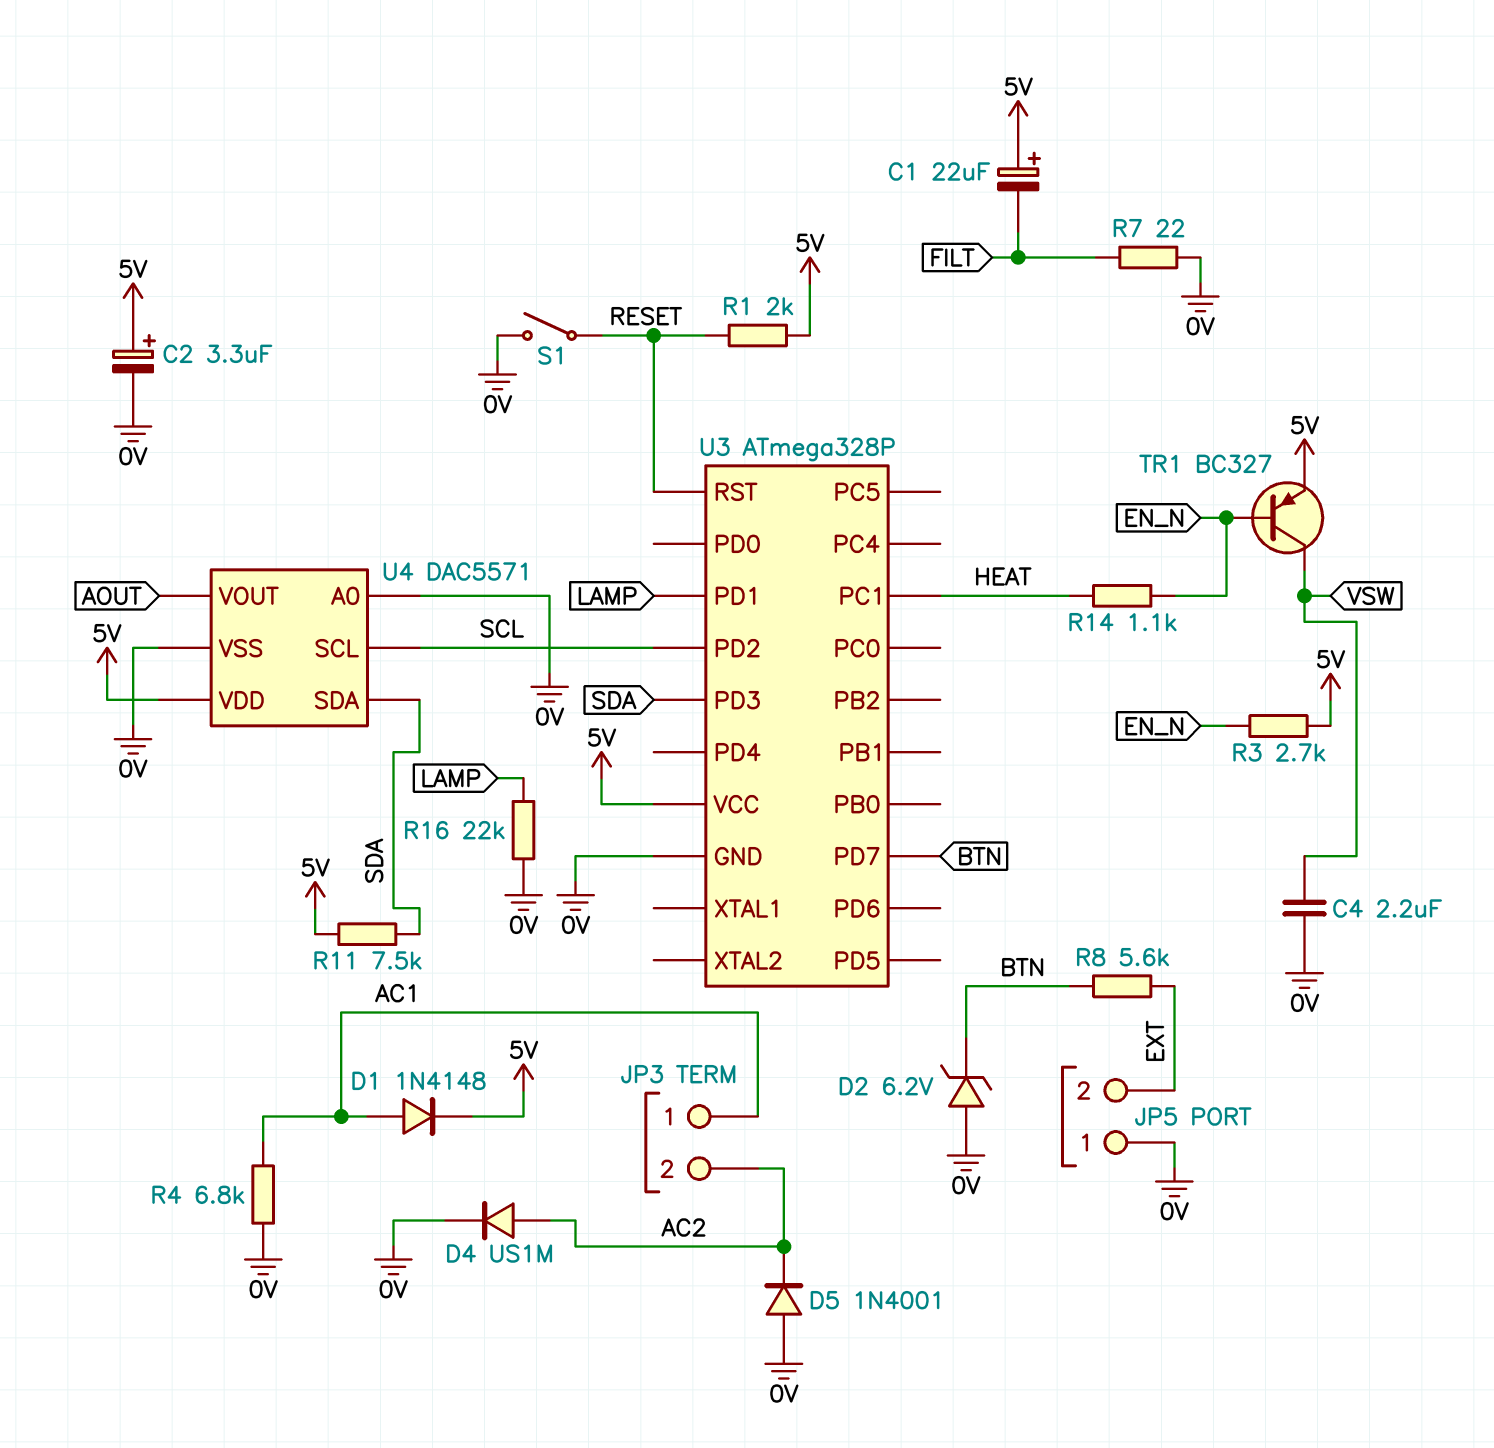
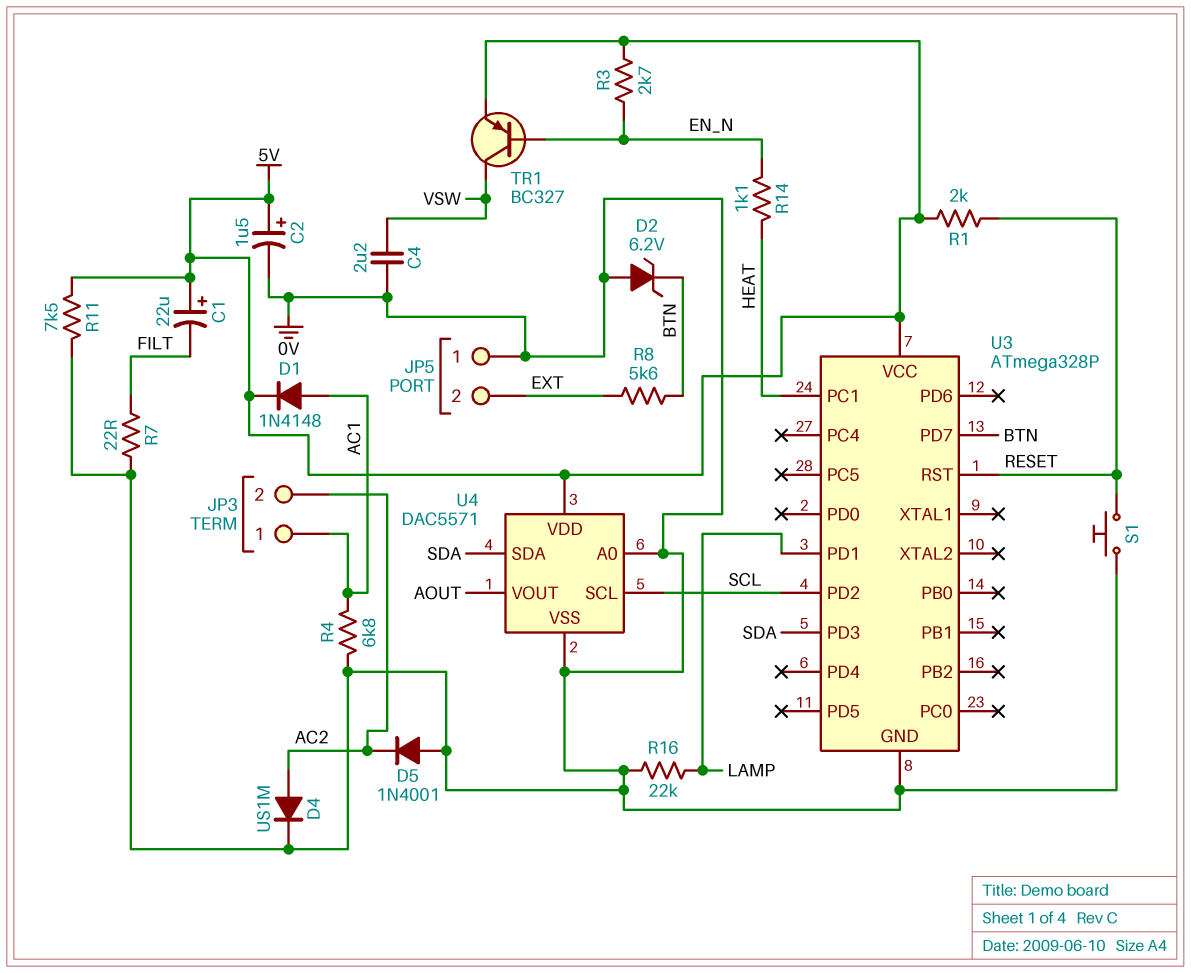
C2: 3.3uF (plus 5V, minus 0V) -> 1.5uF (plus 5V, minus 0V)
R11: 7.5k (5V, SDA) -> 7.5k (0V, 5V)
S1: switch (0V, RESET) -> button (0V, RESET)

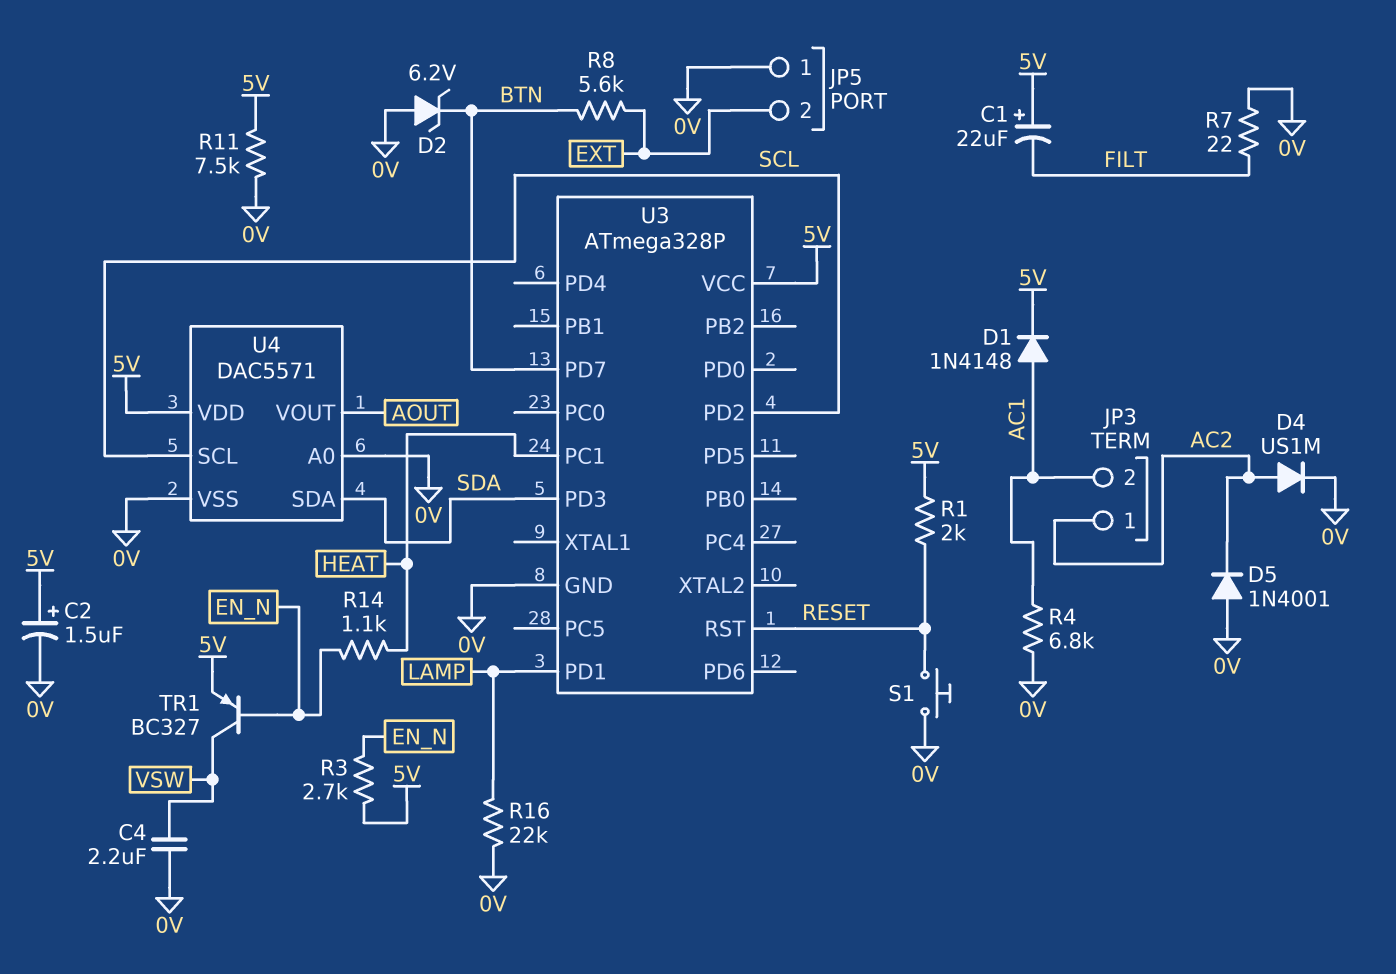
JP3 pin 1: AC1 -> AC2
JP3 pin 2: AC2 -> AC1

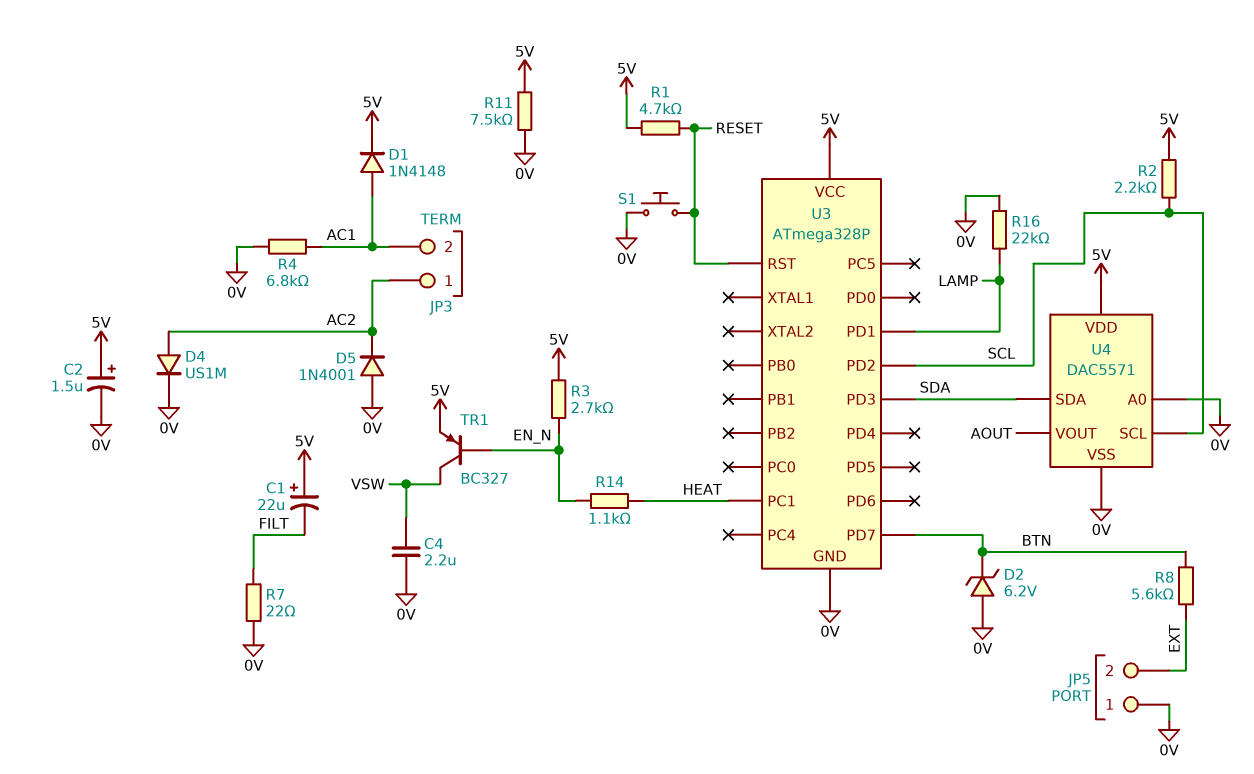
R1: 2k (5V, RESET) -> 4.7k (5V, RESET)
R2: none -> 2.2k (5V, SCL)

